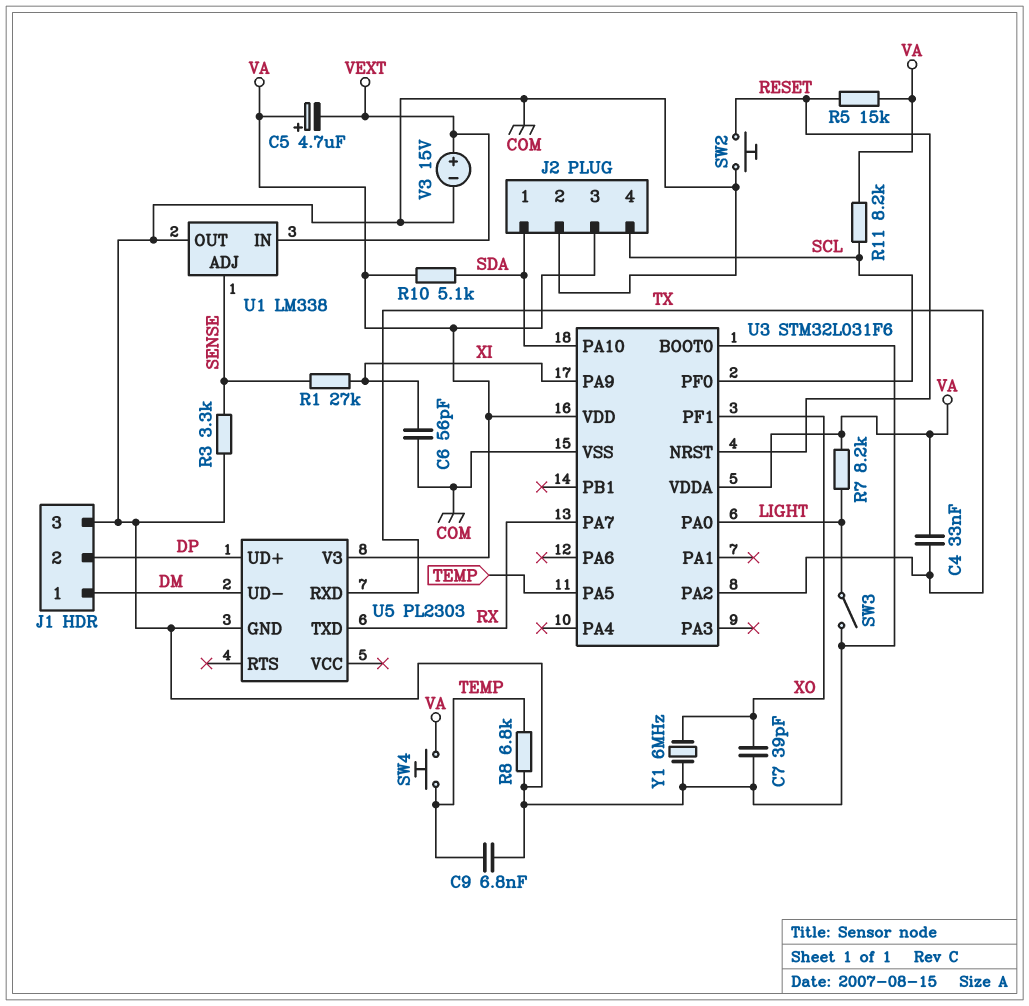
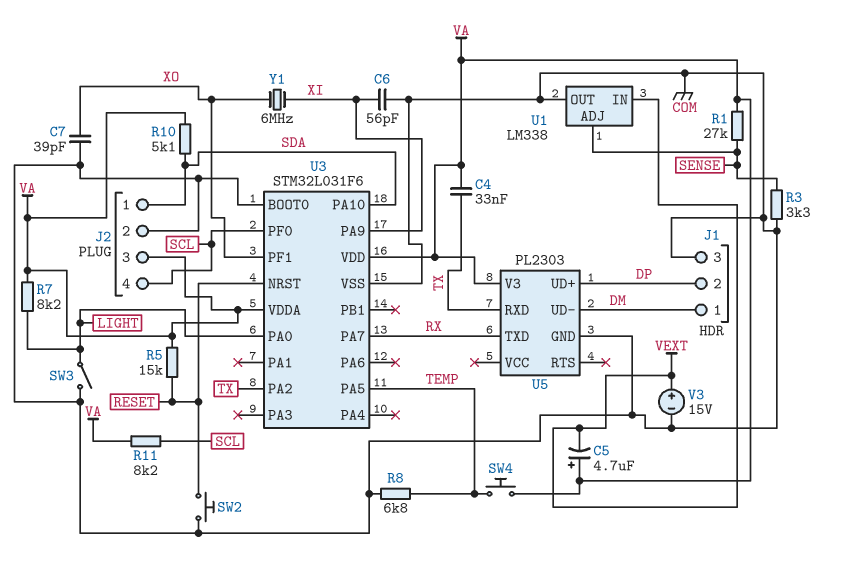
C9: 6.8nF (COM, TEMP) -> none
R1: 27k (SENSE, XI) -> 27k (SENSE, VA)
Y1: 6MHz (COM, XO) -> 6MHz (XI, XO)

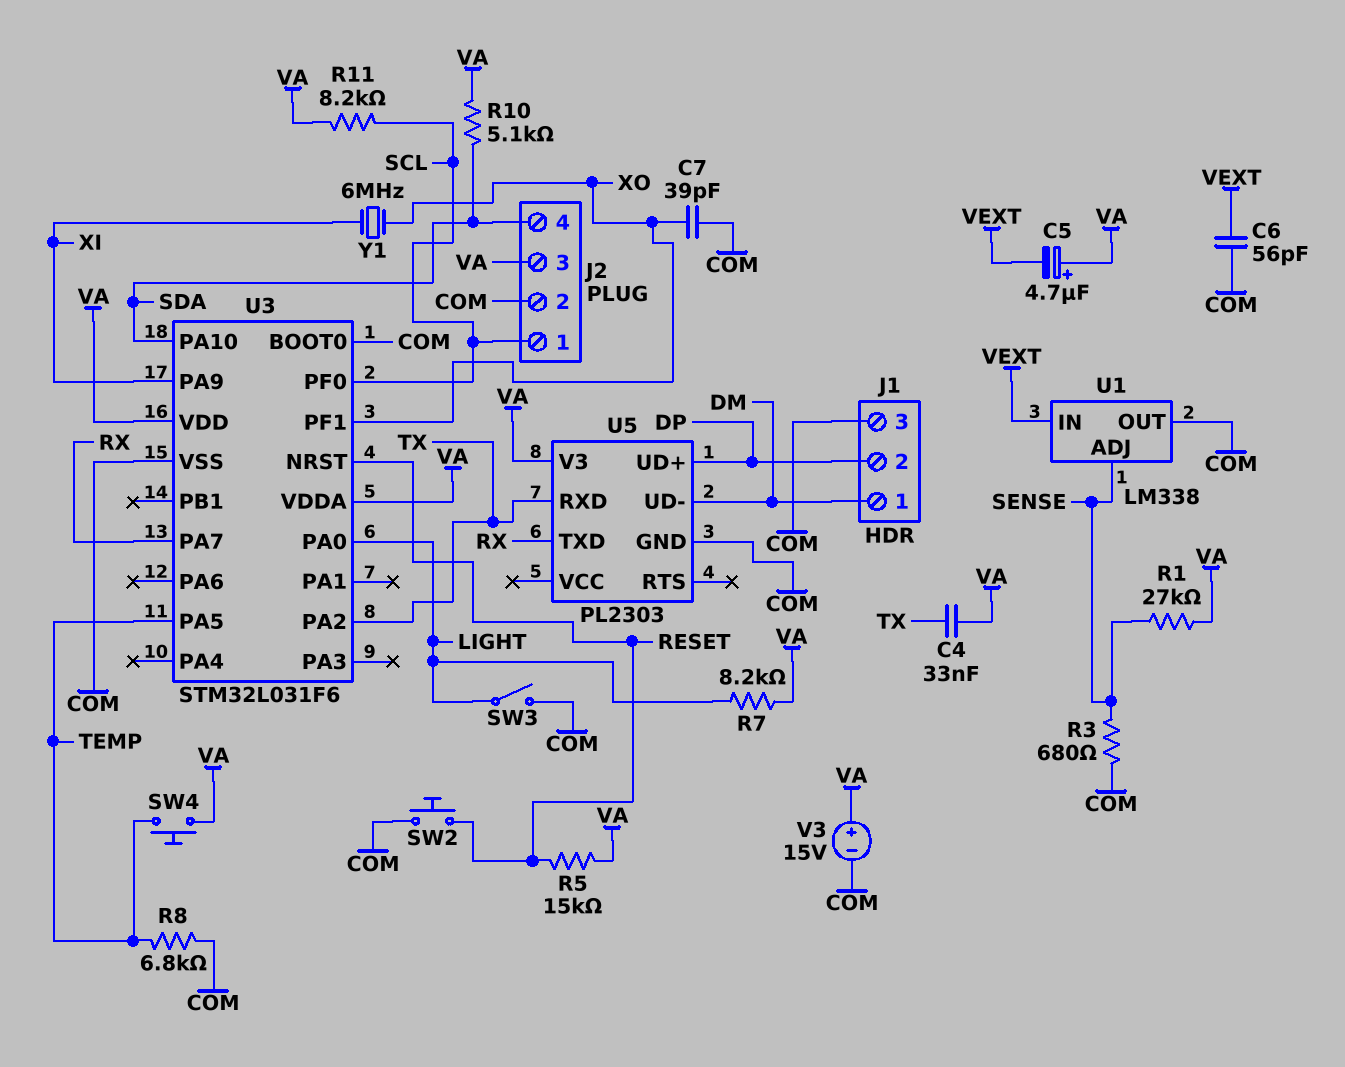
C6: 56pF (COM, XI) -> 56pF (COM, VEXT)
J2 pin 1: SDA -> SCL
J2 pin 4: SCL -> SDA
R3: 3.3k (COM, SENSE) -> 680 (COM, SENSE)
V3: 15V (plus VEXT, minus COM) -> 15V (plus VA, minus COM)

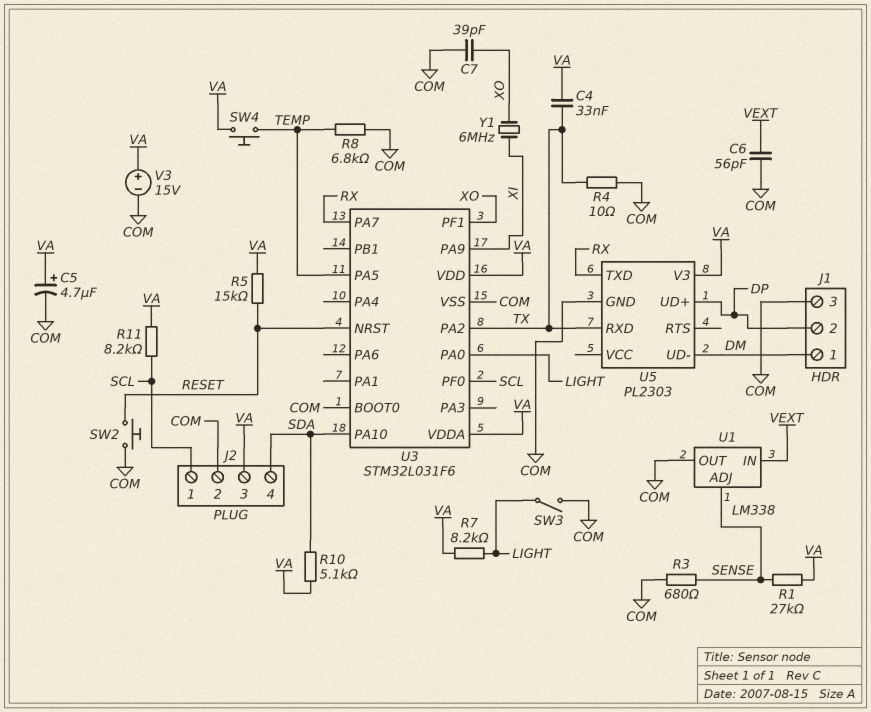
C5: 4.7uF (plus VA, minus VEXT) -> 4.7uF (plus VA, minus COM)
R4: none -> 10 (COM, TX)

